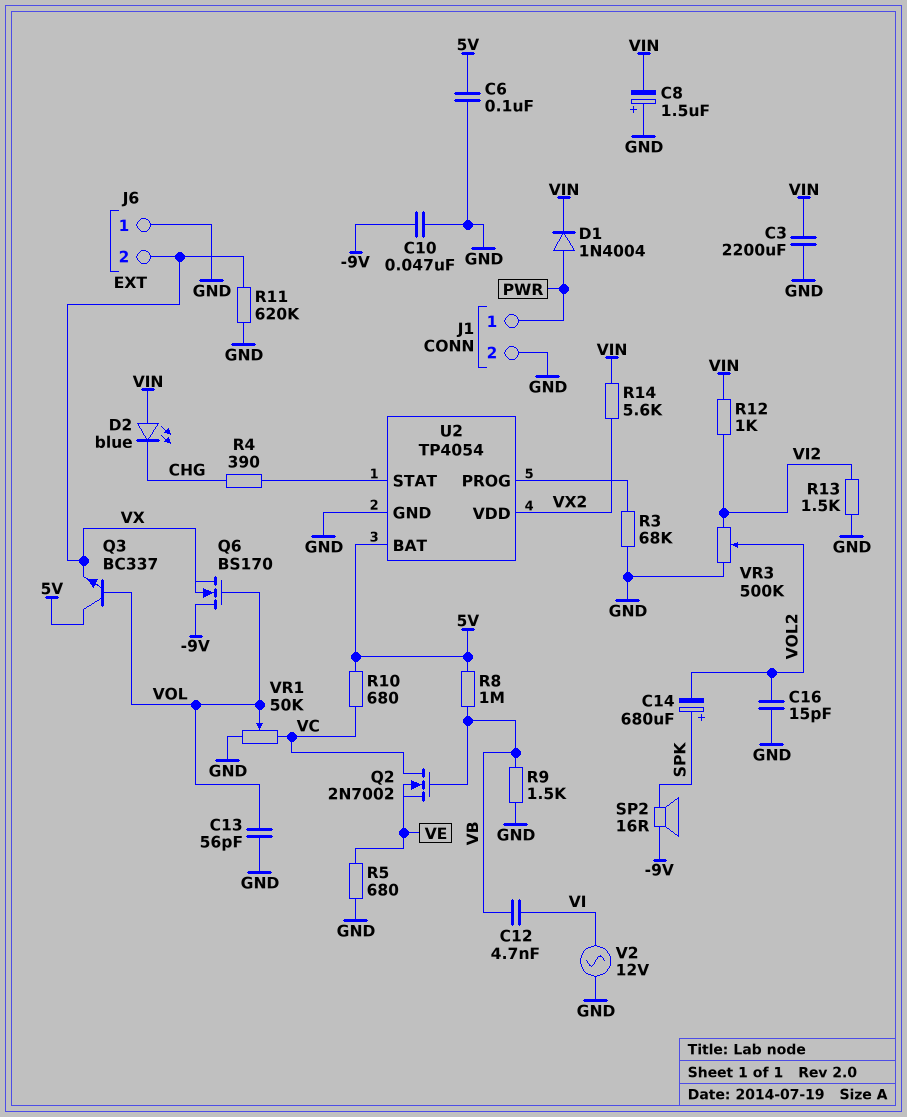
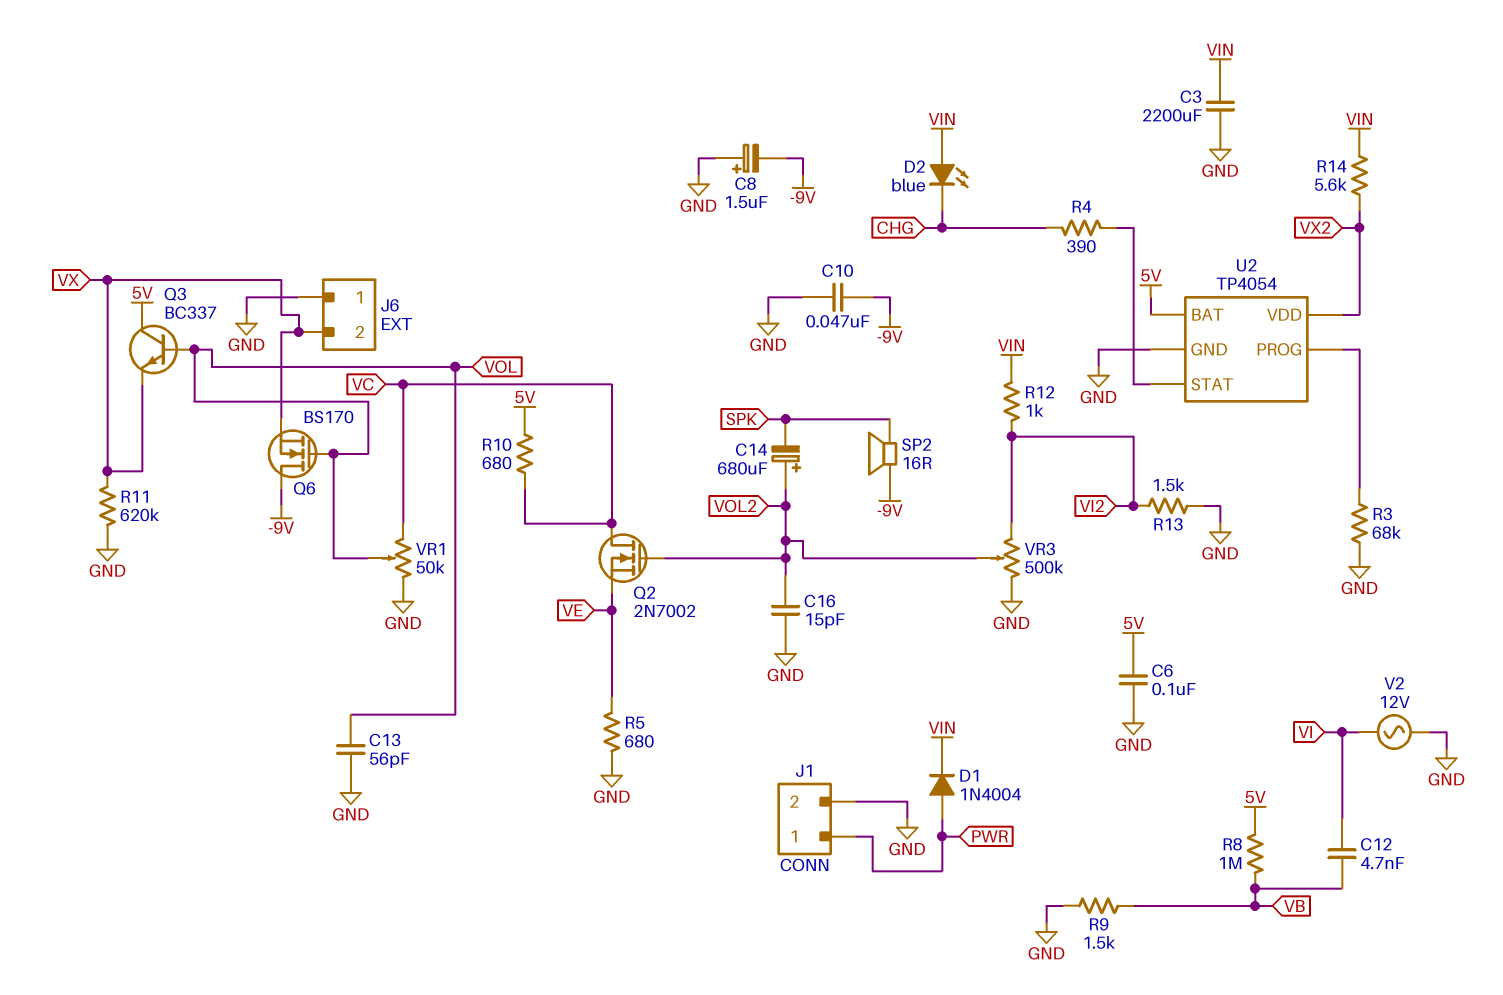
C8: 1.5uF (plus GND, minus VIN) -> 1.5uF (plus GND, minus -9V)
C14: 680uF (plus SPK, minus VOL2) -> 680uF (plus VOL2, minus SPK)
Q2: NMOS 2N7002 (G VB, D VC, S VE) -> NMOS 2N7002 (G VOL2, D VC, S VE)

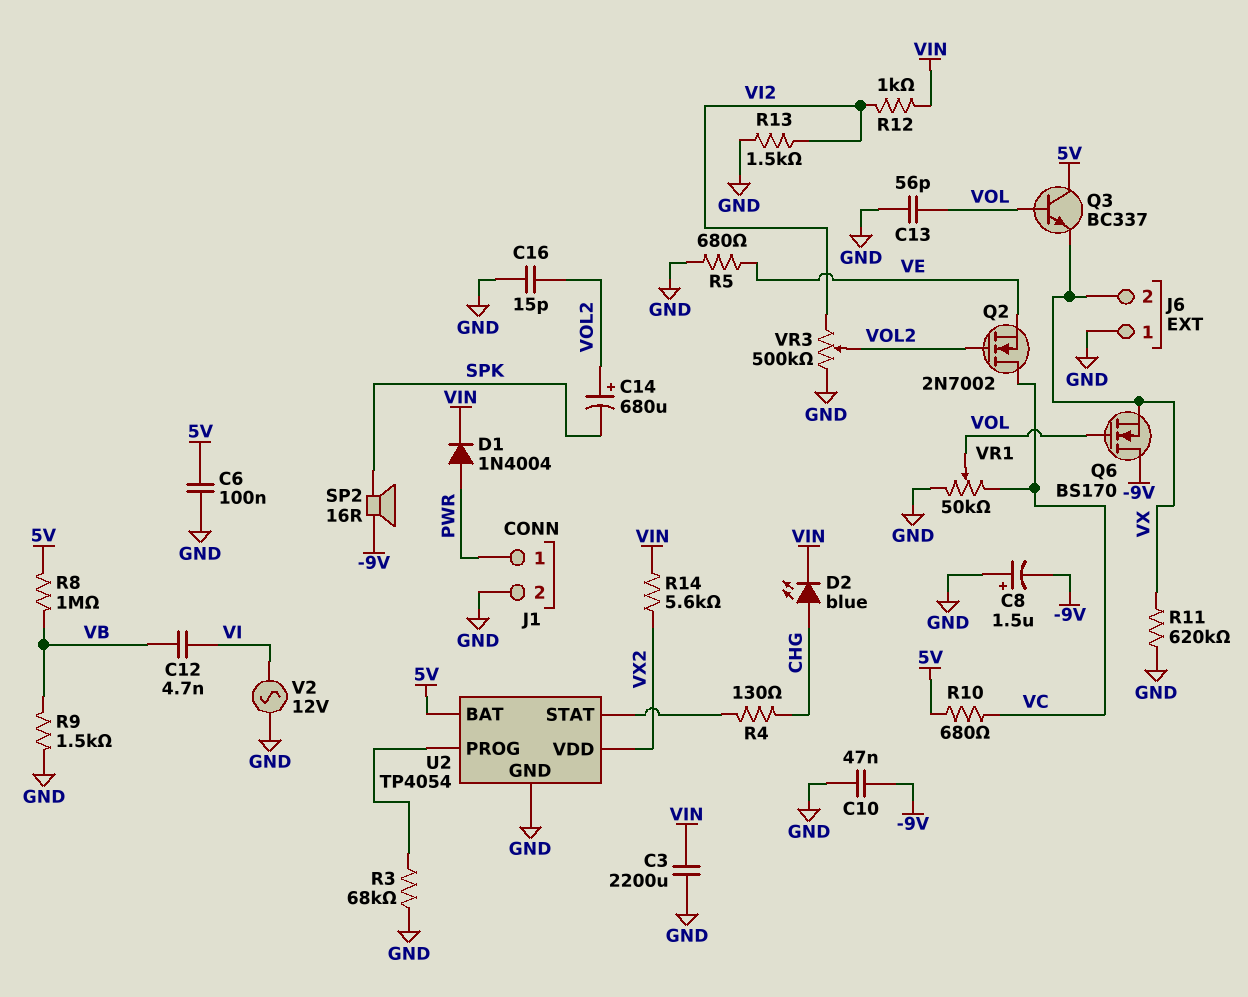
D2: LED blue (A VIN, K CHG) -> LED blue (A CHG, K VIN)
R4: 390 (CHG, U2/STAT) -> 130 (CHG, U2/STAT)

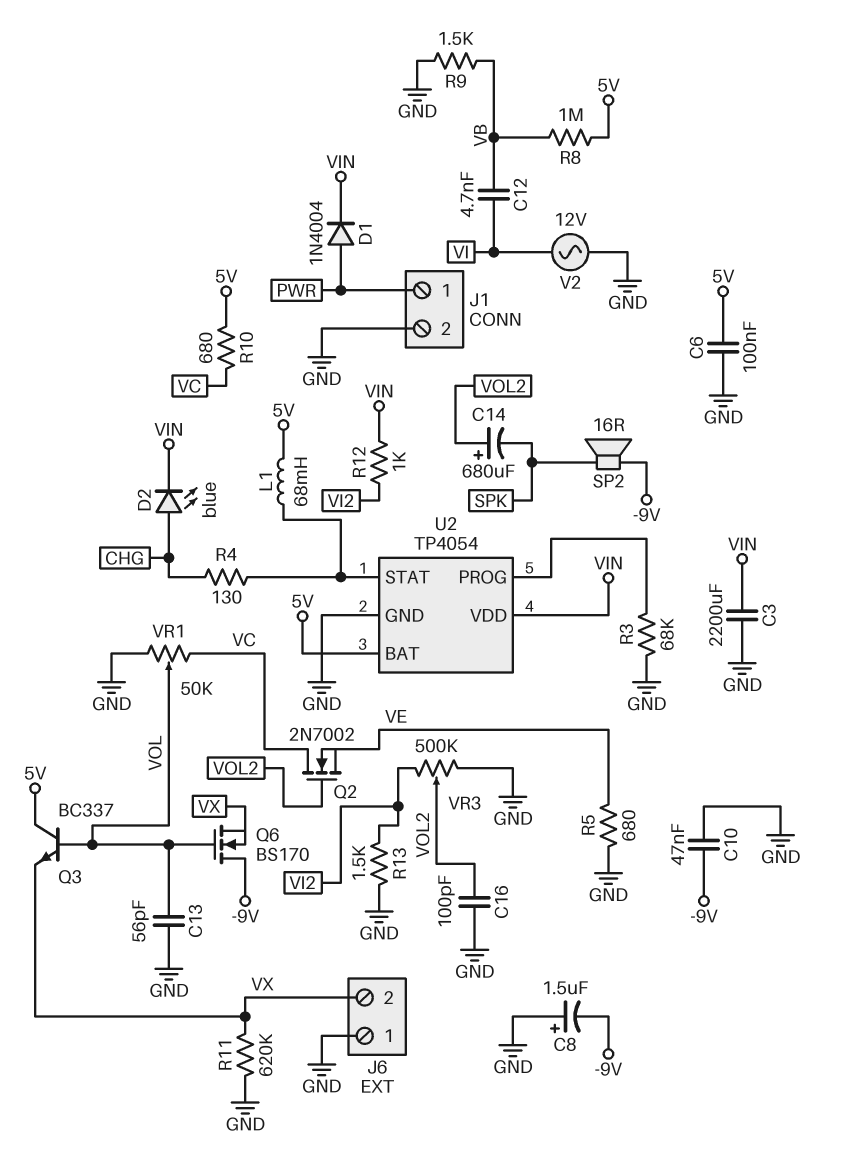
C16: 15pF (GND, VOL2) -> 100pF (GND, VOL2)
L1: none -> 68mH (5V, U2/STAT)
R14: 5.6k (VIN, VX2) -> none
U2 pin VDD: VX2 -> VIN

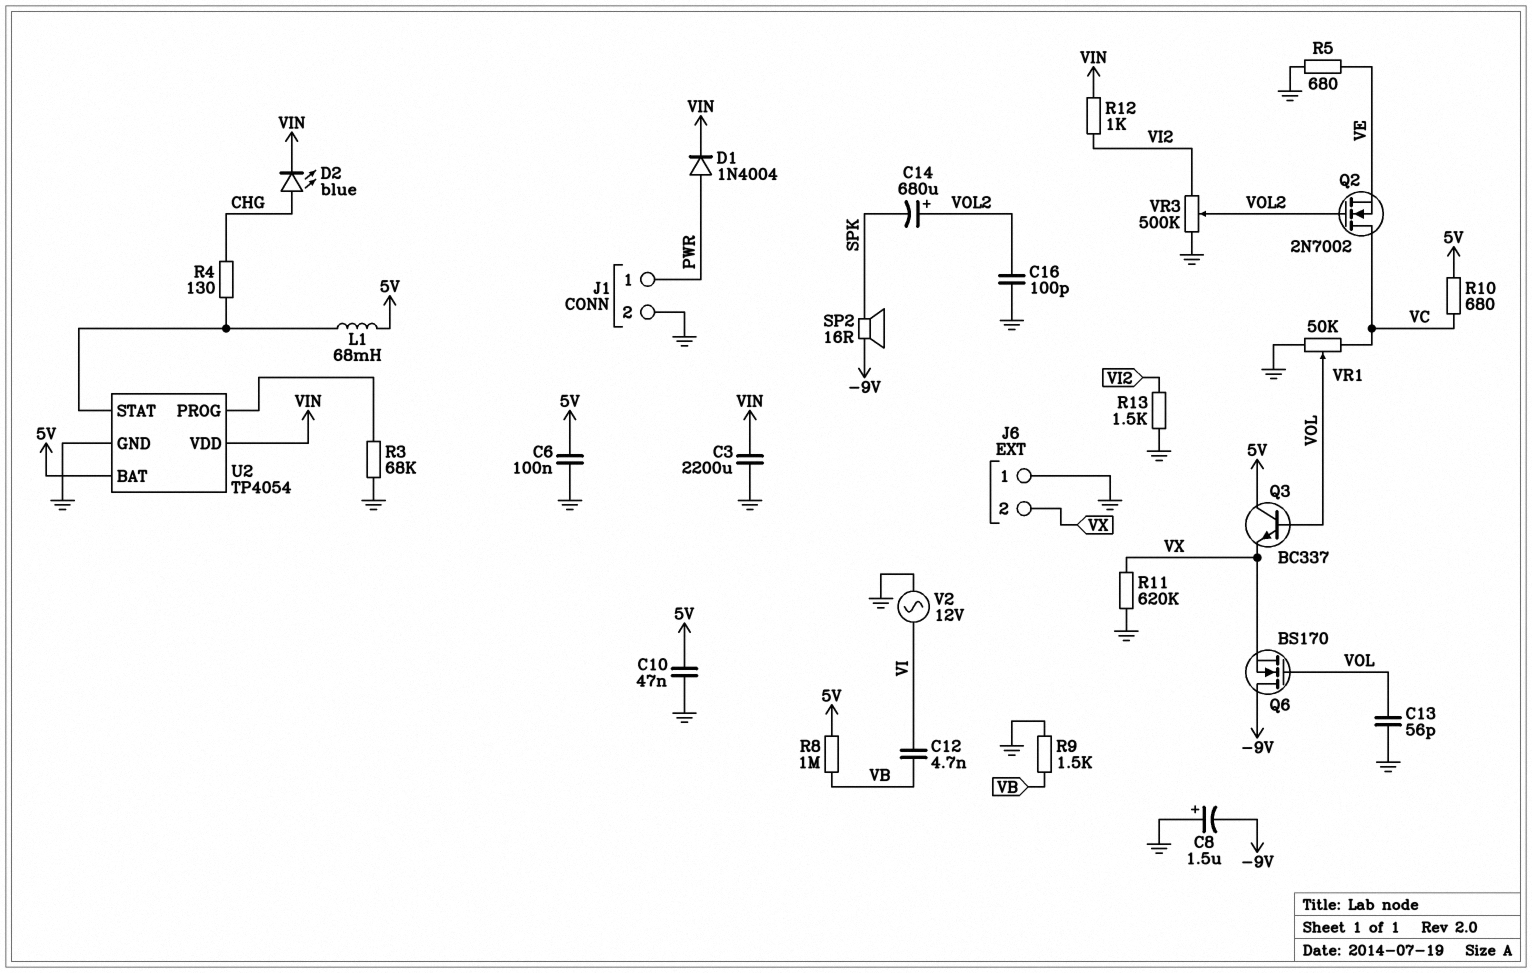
C10: 47nF (-9V, GND) -> 47nF (5V, GND)

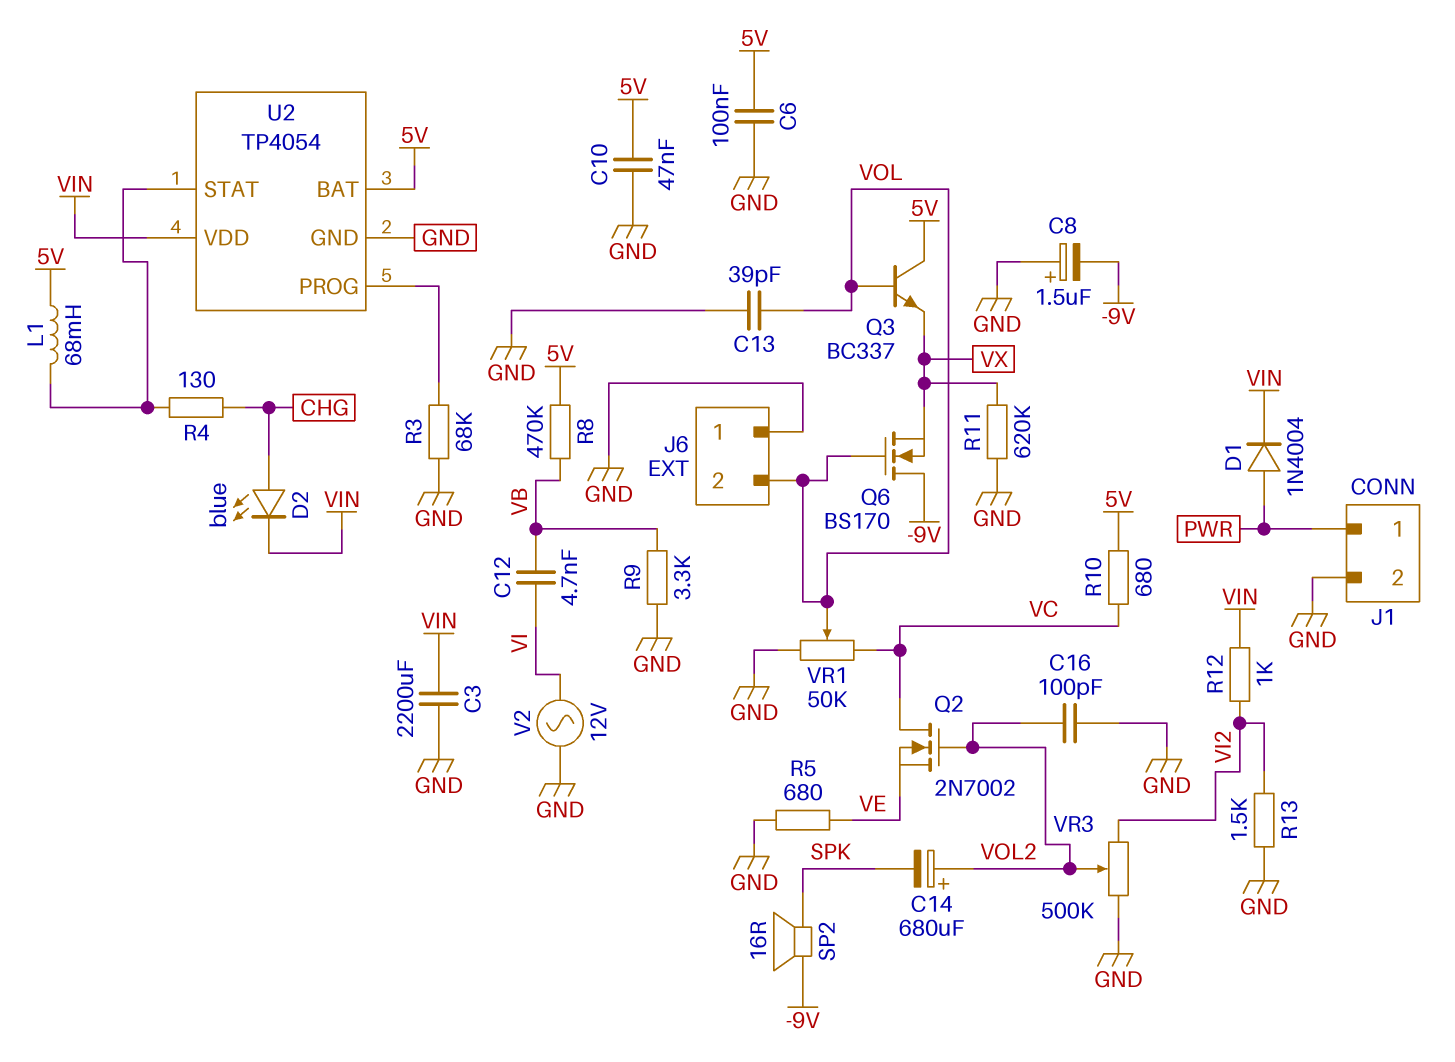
C13: 56pF (GND, VOL) -> 39pF (GND, VOL)
J6 pin 2: VX -> VOL
R8: 1M (5V, VB) -> 470k (5V, VB)
R9: 1.5k (GND, VB) -> 3.3k (GND, VB)

